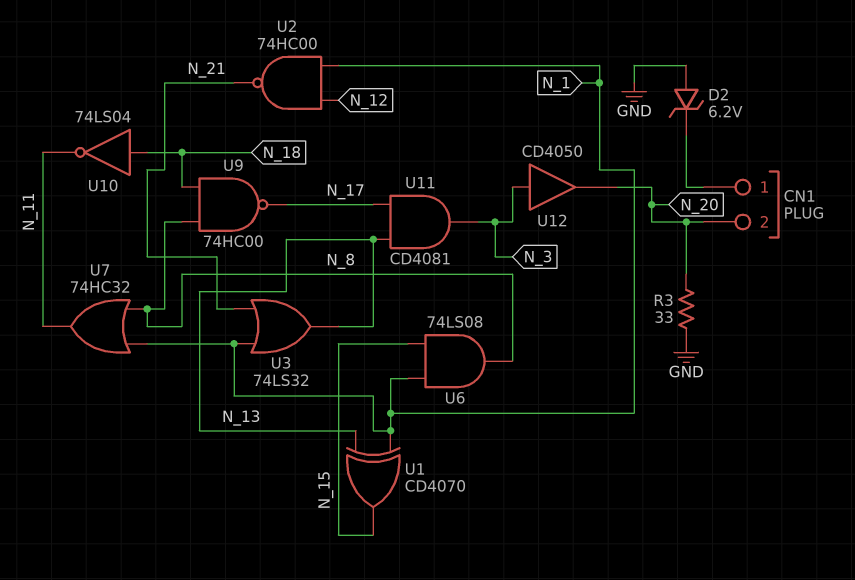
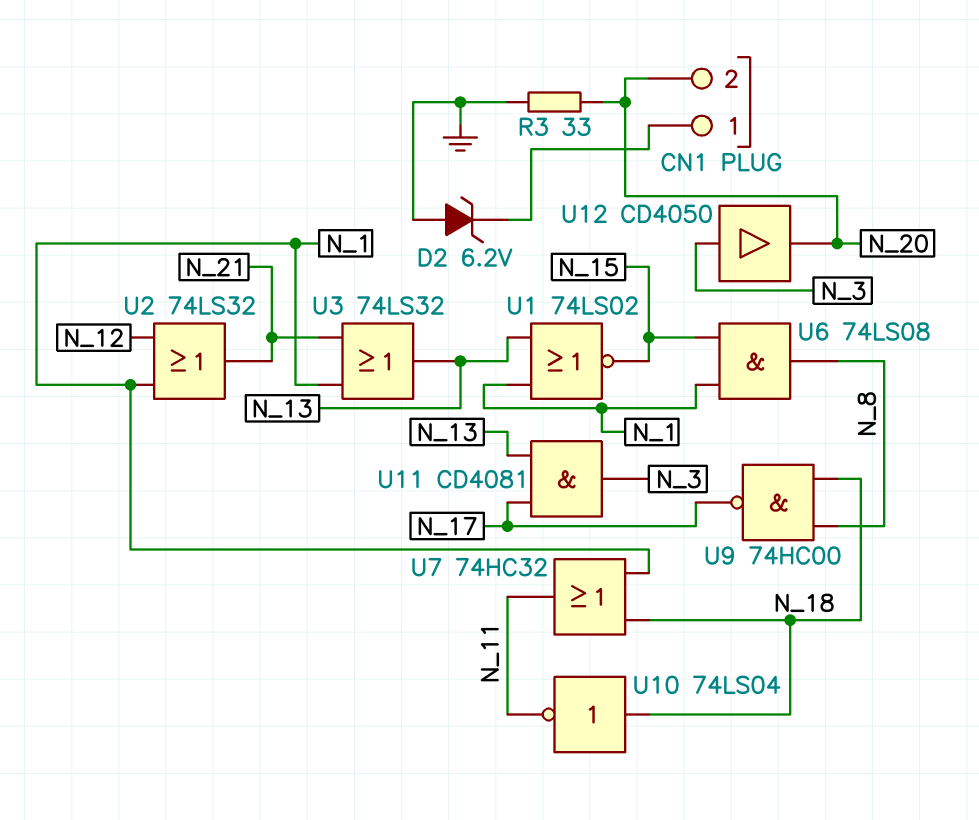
U1: XOR CD4070 (in N_1, in N_13, out N_15) -> NOR 74LS02 (in N_1, in N_13, out N_15)
U2: NAND 74HC00 (in N_1, in N_12, out N_21) -> OR 74LS32 (in N_1, in N_12, out N_21)
U7: OR 74HC32 (in N_1, in N_8, out N_11) -> OR 74HC32 (in N_1, in N_18, out N_11)

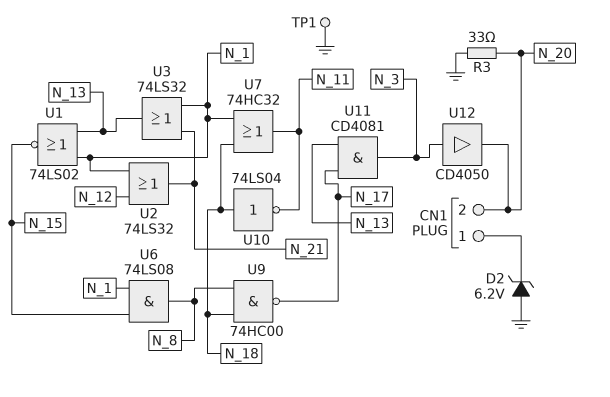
TP1: none -> test point (GND)

